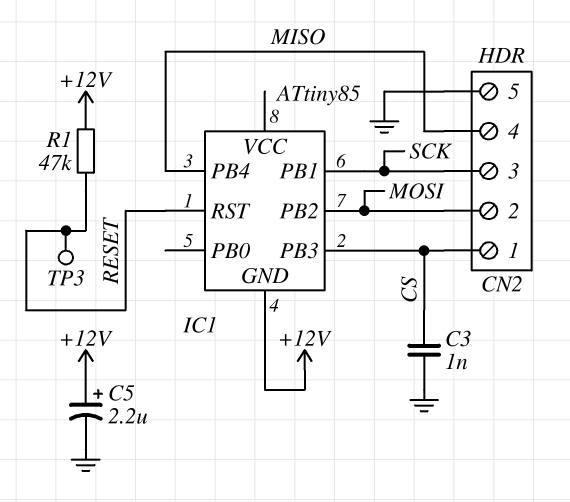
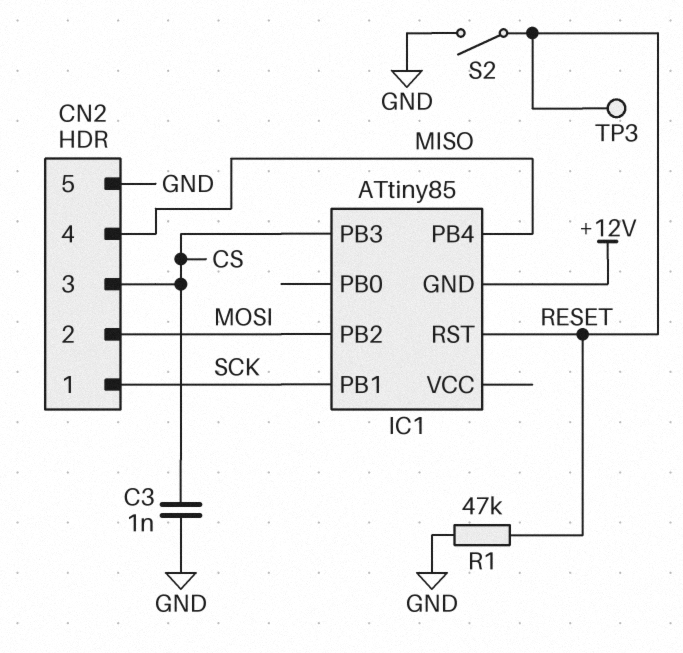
C5: 2.2uF (plus +12V, minus GND) -> none
CN2 pin 1: CS -> SCK
CN2 pin 3: SCK -> CS
R1: 47k (+12V, RESET) -> 47k (GND, RESET)
S2: none -> switch (GND, RESET)

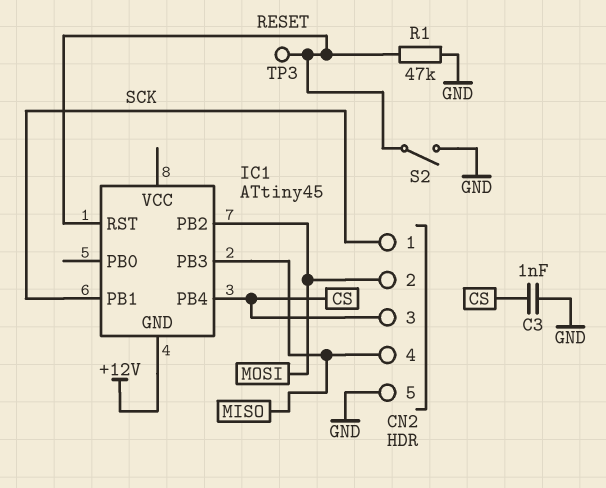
IC1: ATtiny85 -> ATtiny45
IC1 pin PB3: CS -> MISO
IC1 pin PB4: MISO -> CS

